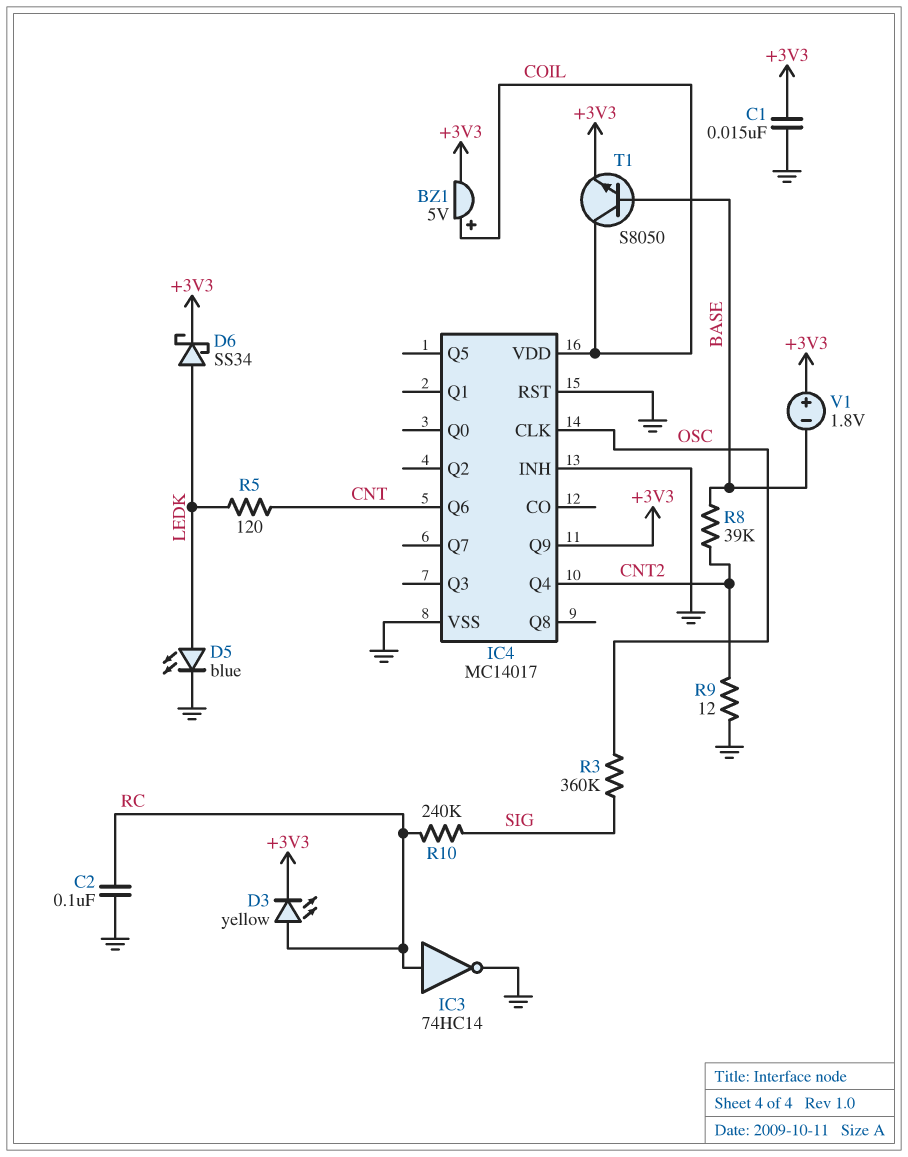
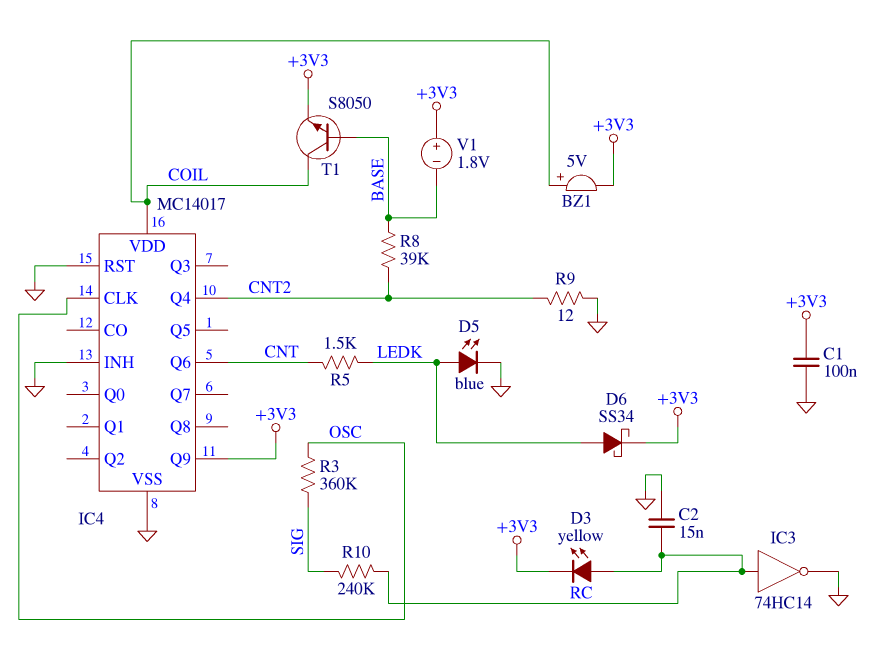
C1: 15nF (+3V3, GND) -> 100nF (+3V3, GND)
C2: 100nF (GND, RC) -> 15nF (GND, RC)
R5: 120 (CNT, LEDK) -> 1.5k (CNT, LEDK)

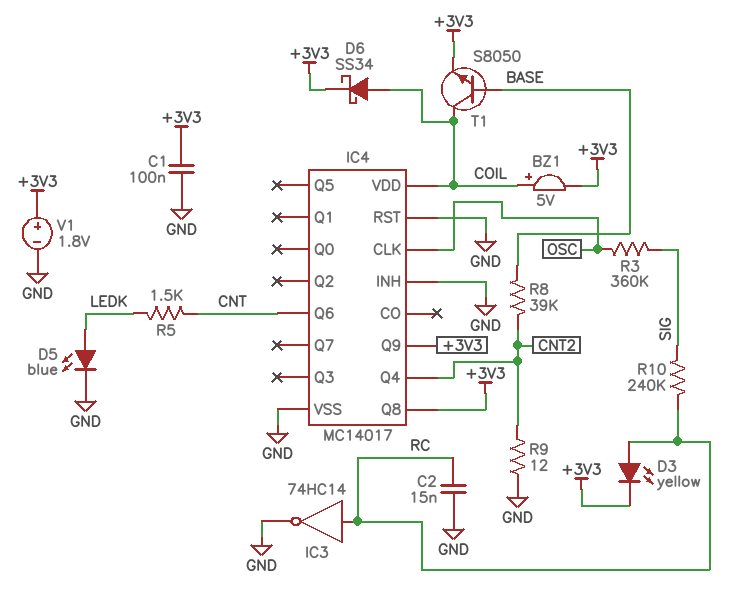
D6: schottky SS34 (A LEDK, K +3V3) -> schottky SS34 (A COIL, K +3V3)
IC4 pin Q8: none -> +3V3
V1: 1.8V (plus +3V3, minus BASE) -> 1.8V (plus +3V3, minus GND)

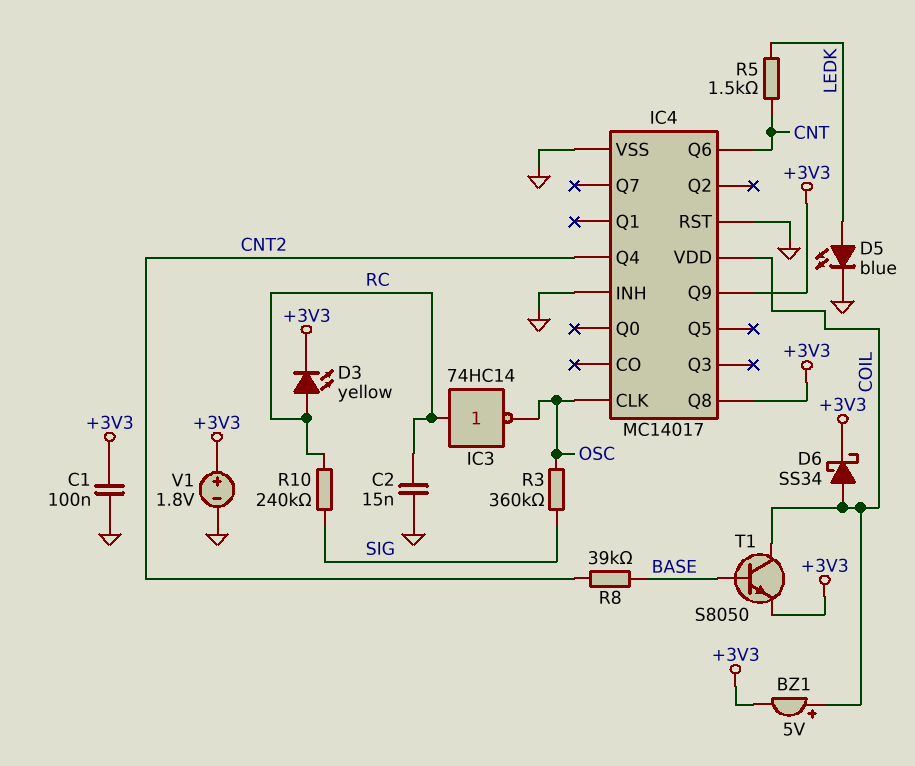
IC3: NOT 74HC14 (in RC, out GND) -> NOT 74HC14 (in RC, out OSC)
R9: 12 (CNT2, GND) -> none

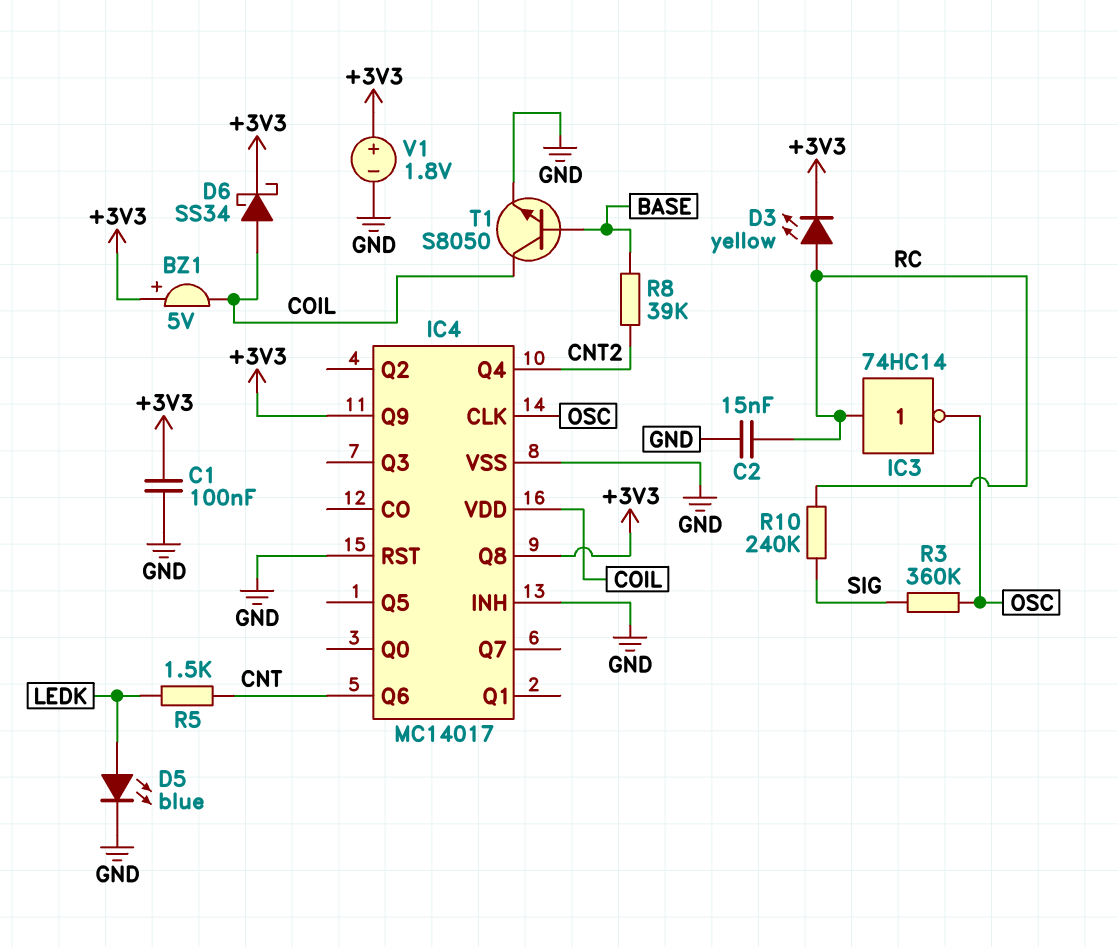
BZ1: buzzer 5V (plus COIL, minus +3V3) -> buzzer 5V (plus +3V3, minus COIL)
T1: NPN S8050 (B BASE, C COIL, E +3V3) -> NPN S8050 (B BASE, C COIL, E GND)

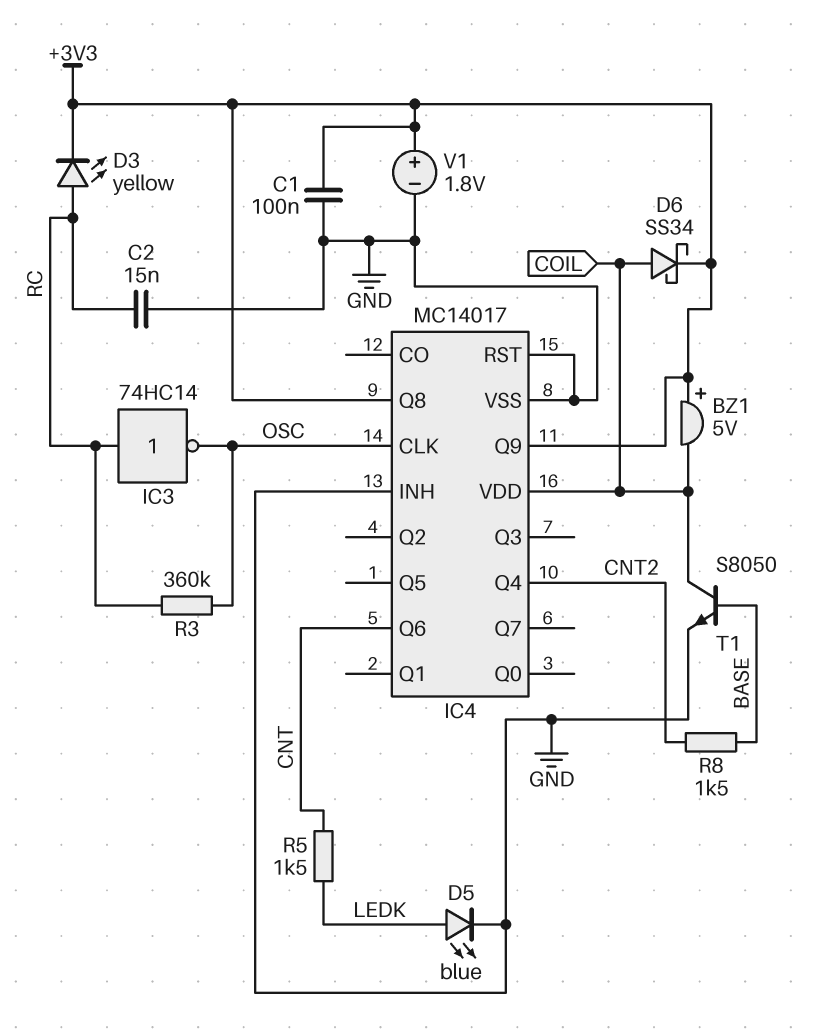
R3: 360k (OSC, SIG) -> 360k (OSC, RC)
R8: 39k (BASE, CNT2) -> 1.5k (BASE, CNT2)
R10: 240k (RC, SIG) -> none

